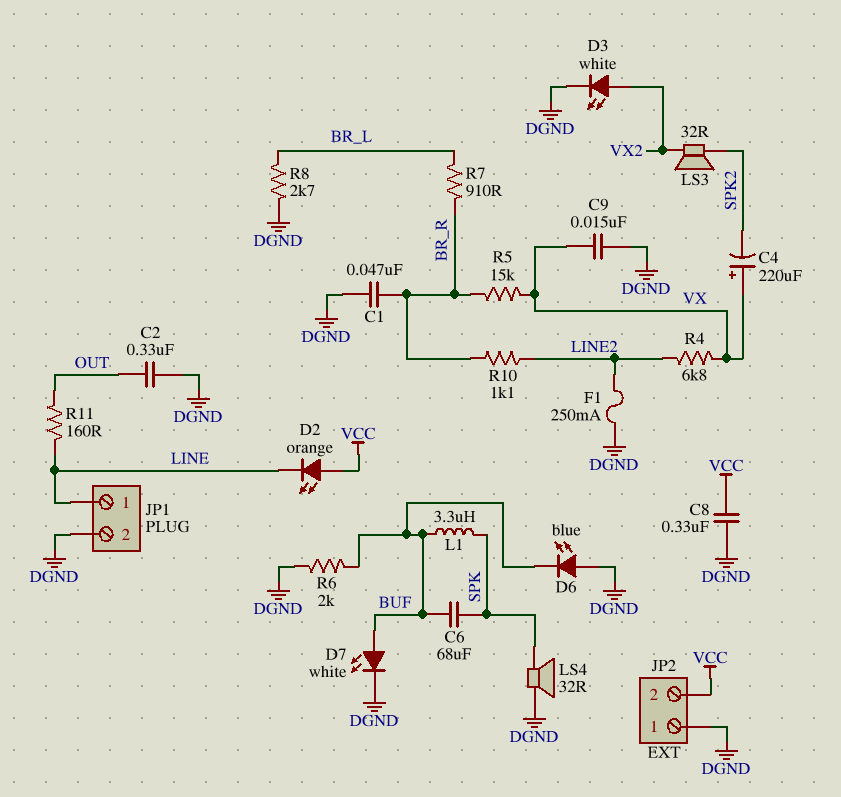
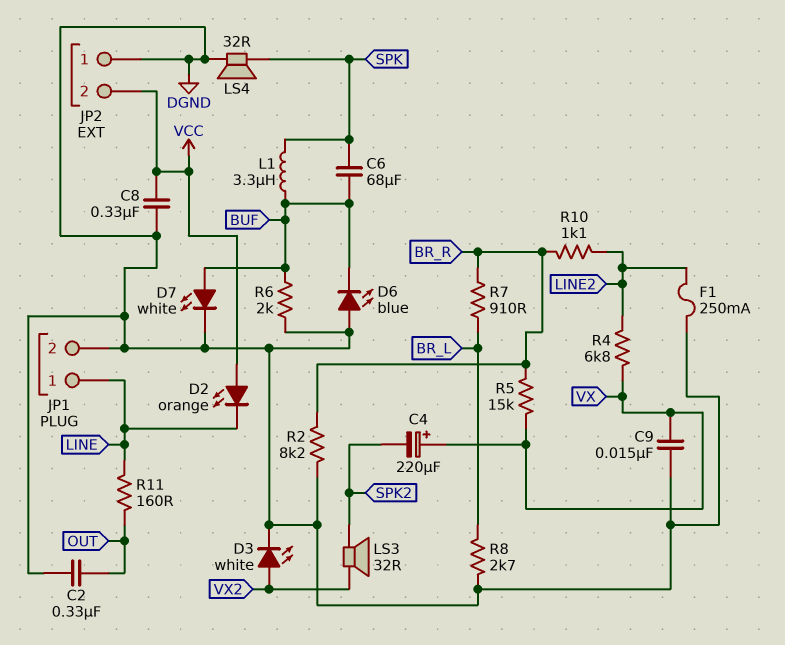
C1: 47nF (BR_R, DGND) -> none
R2: none -> 8.2k (BR_R, DGND)

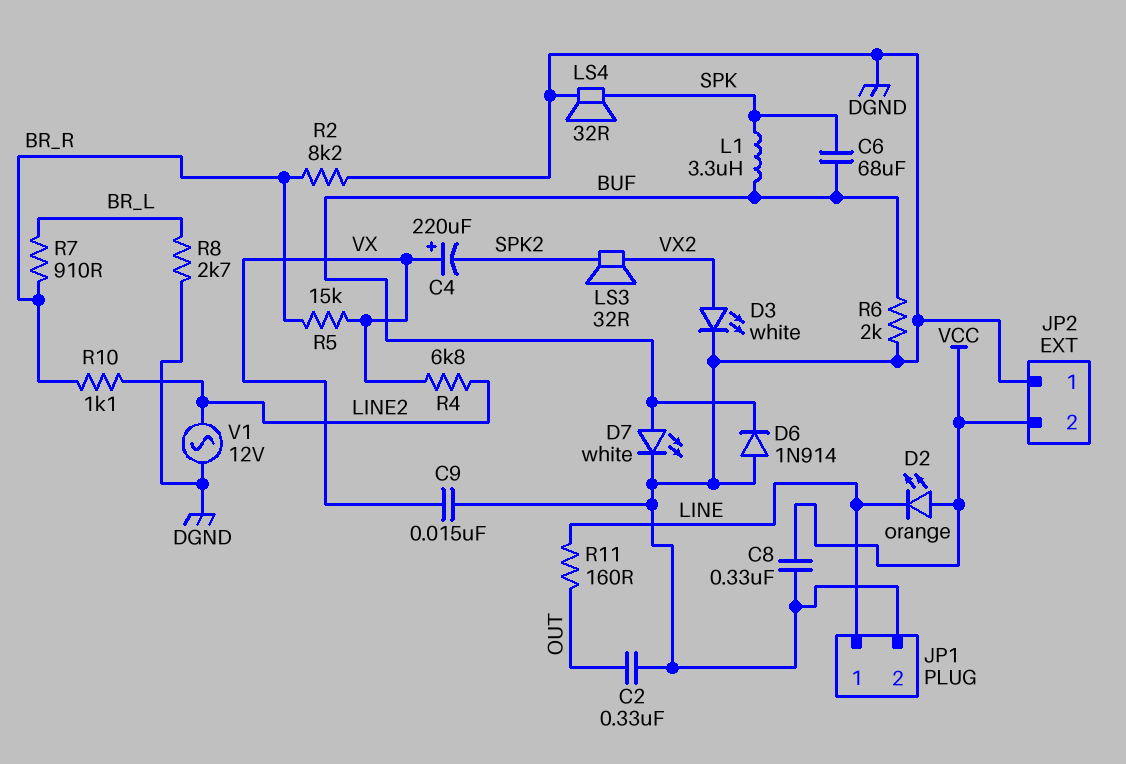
D6: LED blue (A DGND, K BUF) -> diode 1N914 (A DGND, K BUF)
F1: 250mA (DGND, LINE2) -> none
V1: none -> AC 12V (DGND, LINE2)

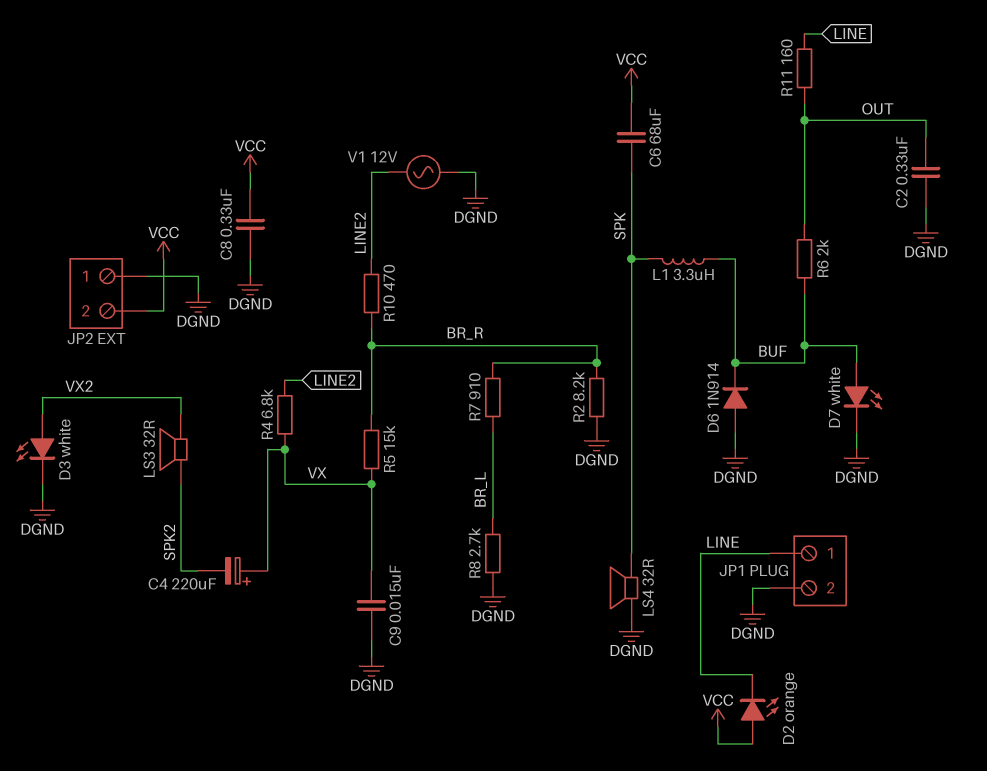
C6: 68uF (BUF, SPK) -> 68uF (SPK, VCC)
R6: 2k (BUF, DGND) -> 2k (BUF, OUT)
R10: 1.1k (BR_R, LINE2) -> 470 (BR_R, LINE2)

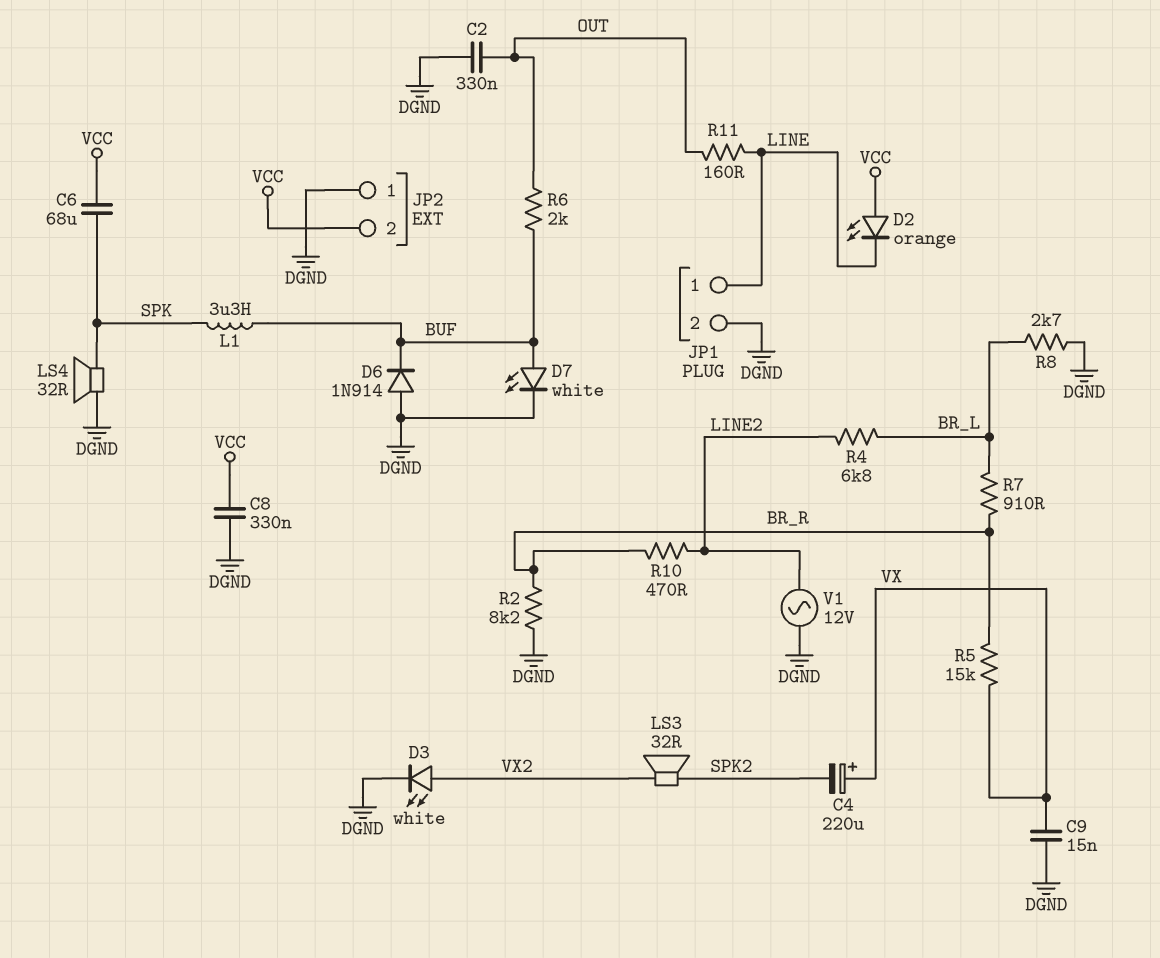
R4: 6.8k (LINE2, VX) -> 6.8k (BR_L, LINE2)

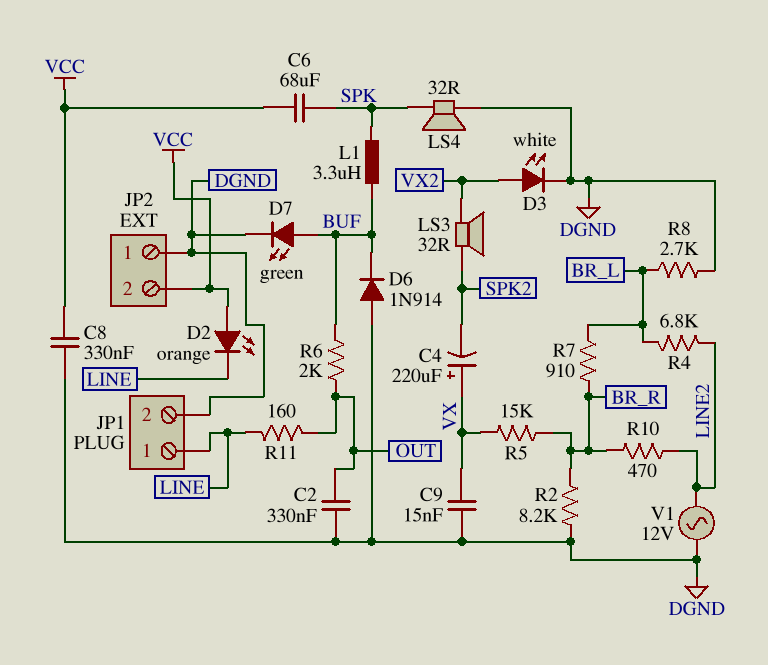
D7: LED white (A BUF, K DGND) -> LED green (A BUF, K DGND)

